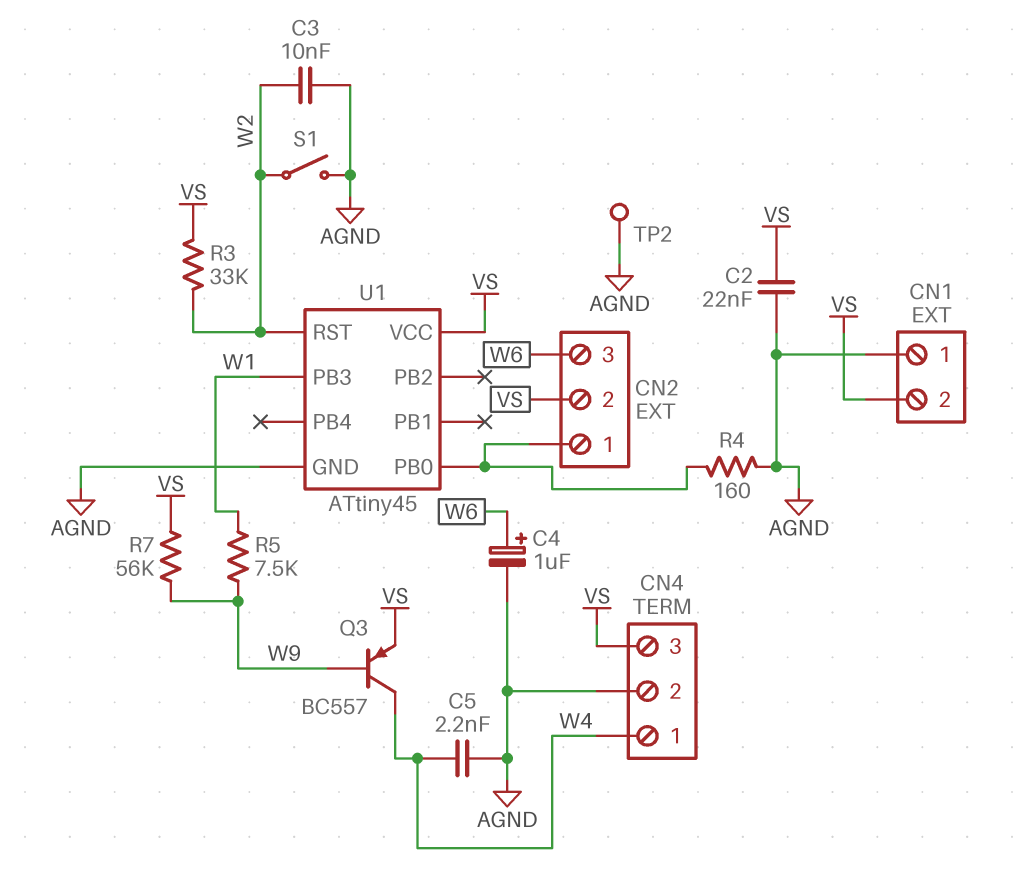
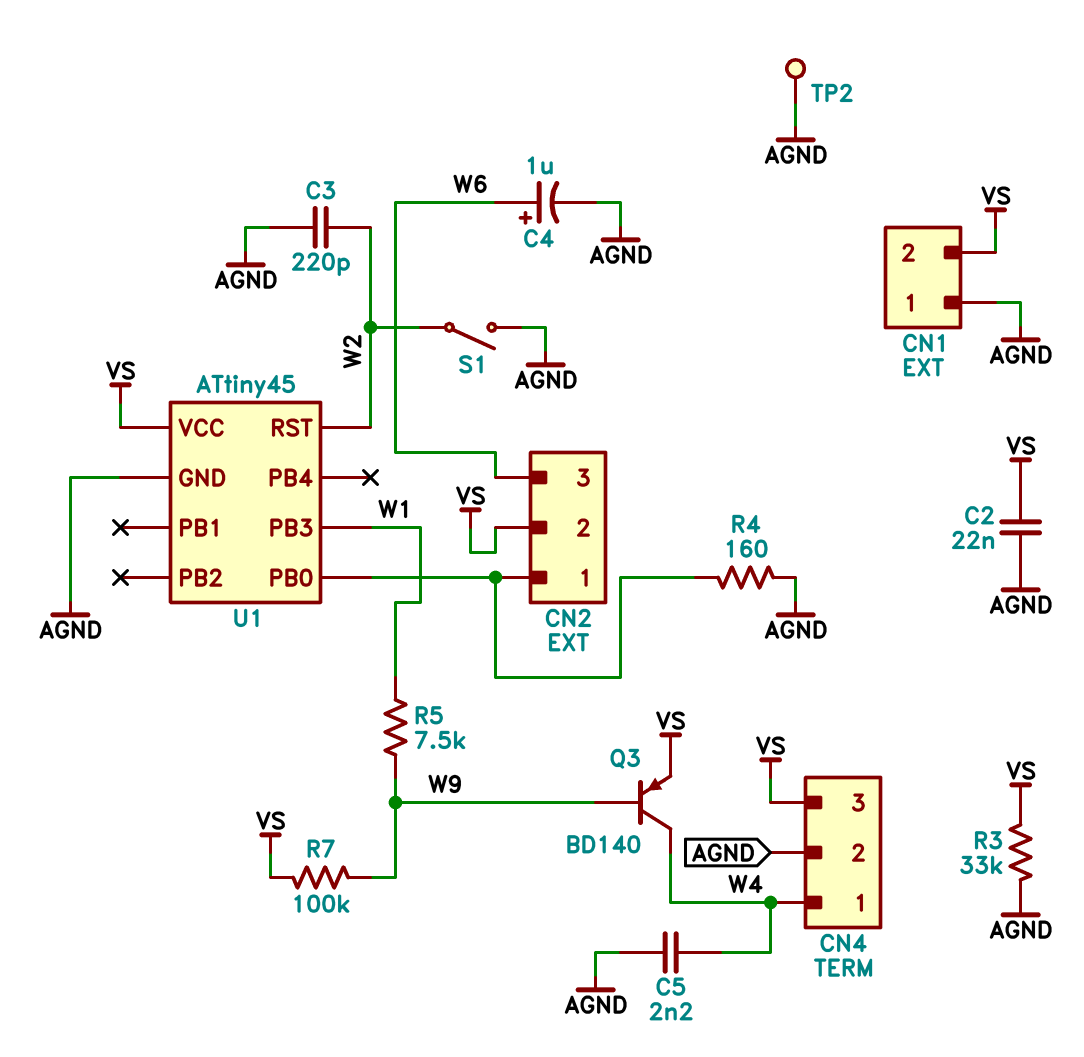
C3: 10nF (AGND, W2) -> 220pF (AGND, W2)
Q3: PNP BC557 (B W9, C W4, E VS) -> PNP BD140 (B W9, C W4, E VS)
R3: 33k (VS, W2) -> 33k (AGND, VS)
R7: 56k (VS, W9) -> 100k (VS, W9)

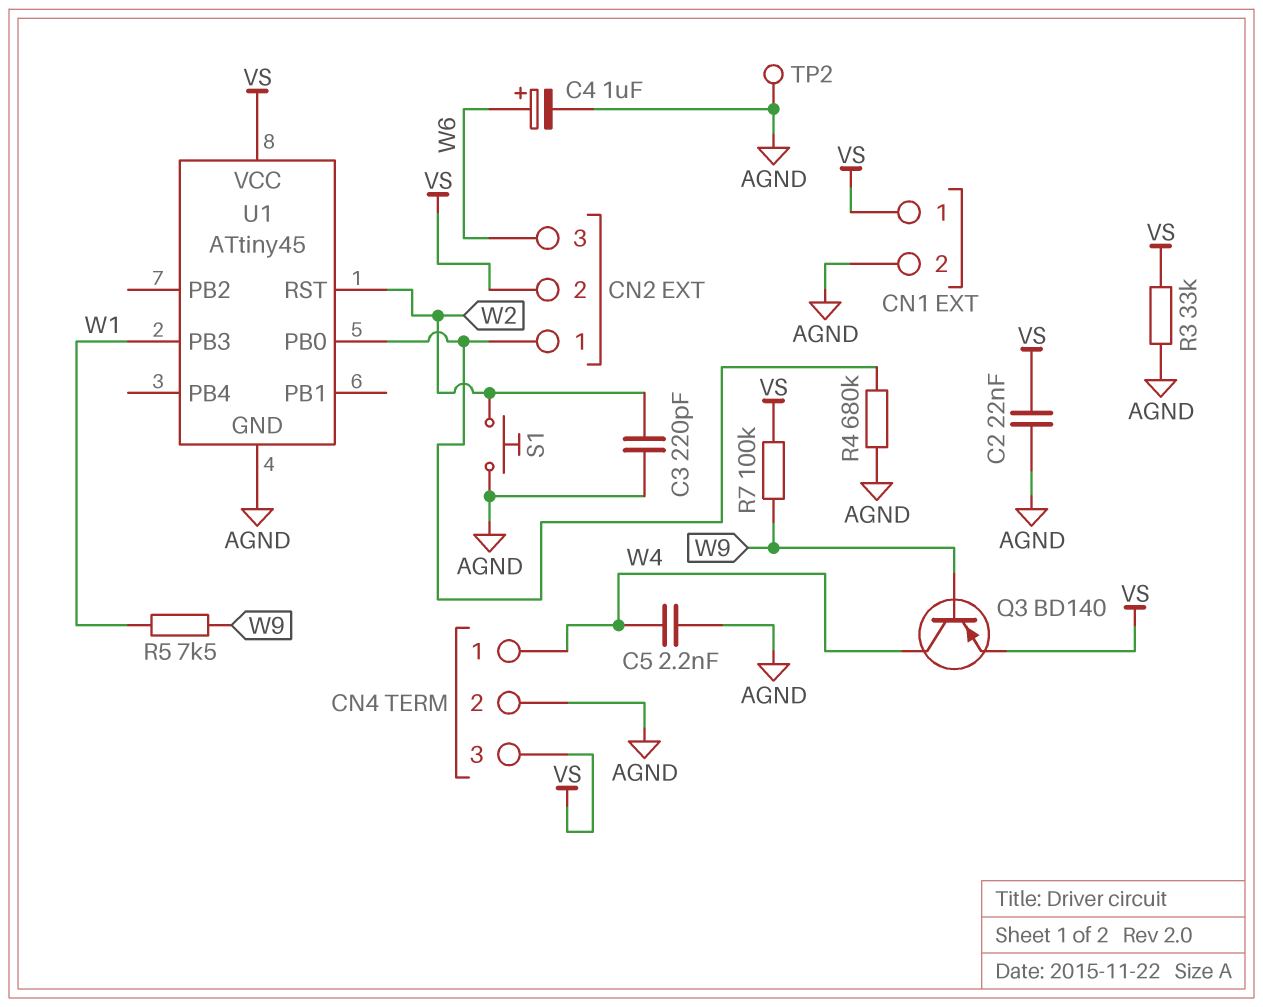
CN1 pin 1: AGND -> VS
CN1 pin 2: VS -> AGND
R4: 160 (AGND, CN2/1) -> 680k (AGND, CN2/1)
S1: switch (AGND, W2) -> button (AGND, W2)

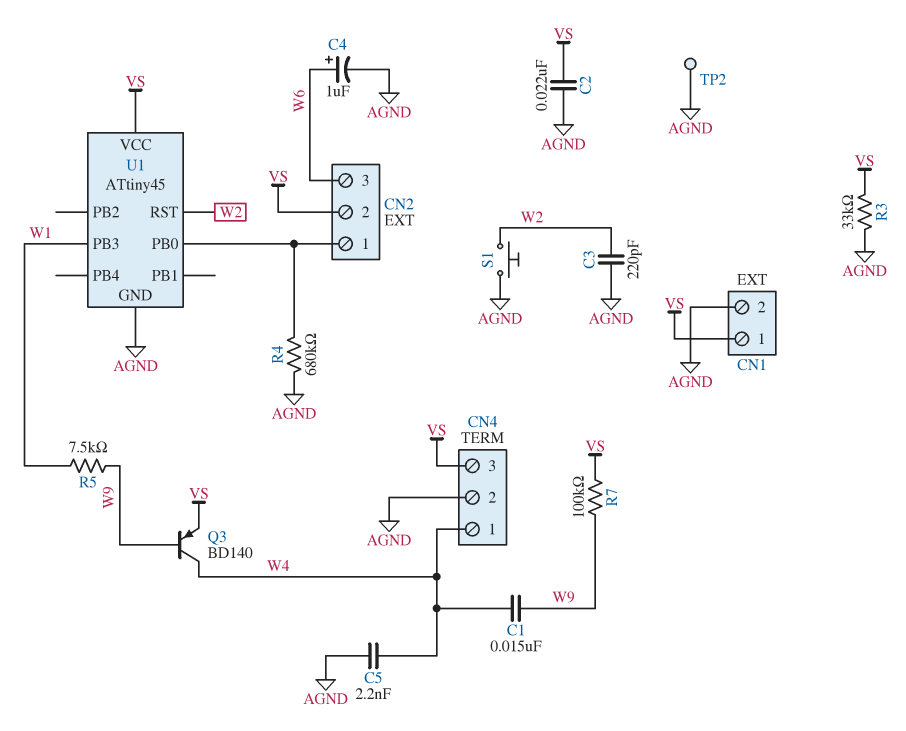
C1: none -> 15nF (W4, W9)

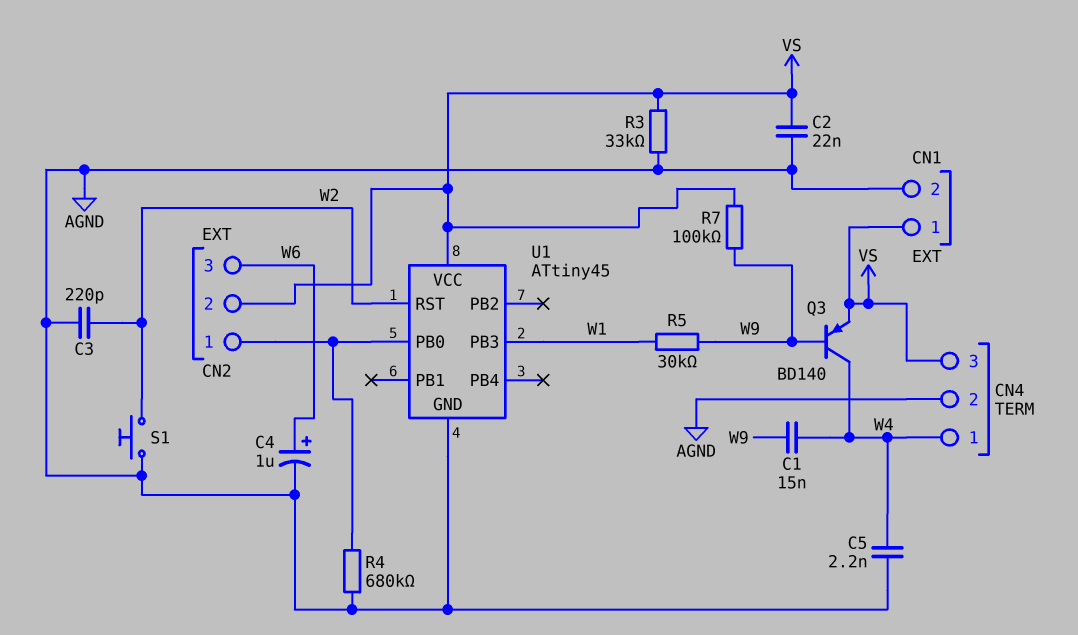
R5: 7.5k (W1, W9) -> 30k (W1, W9)
TP2: test point (AGND) -> none

